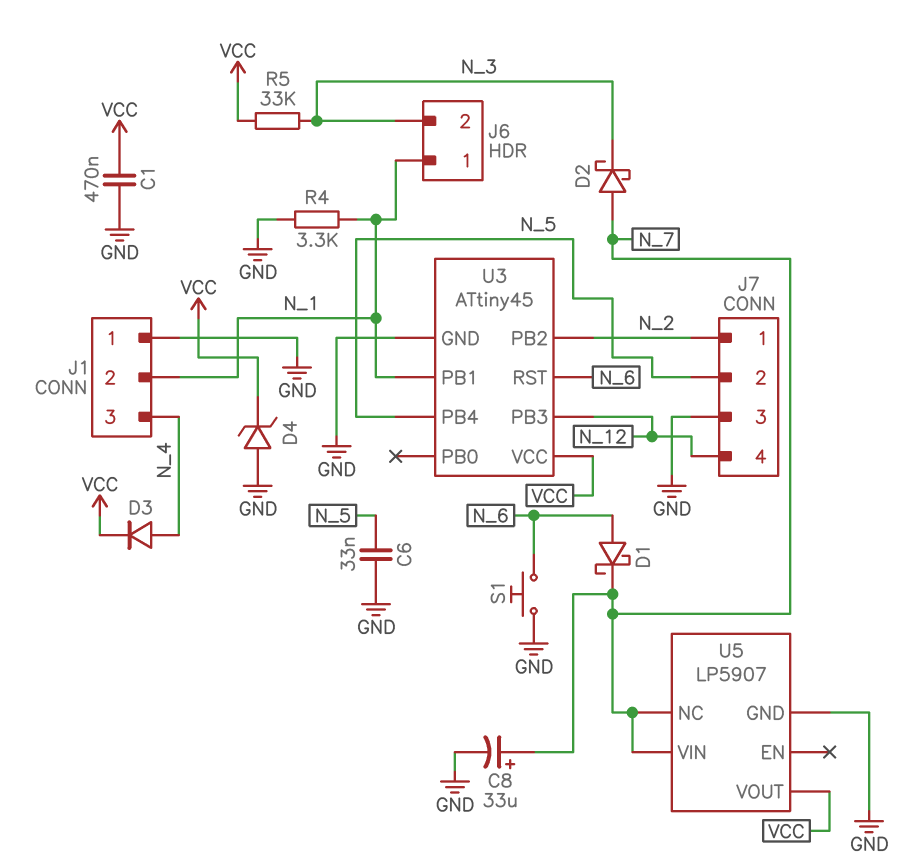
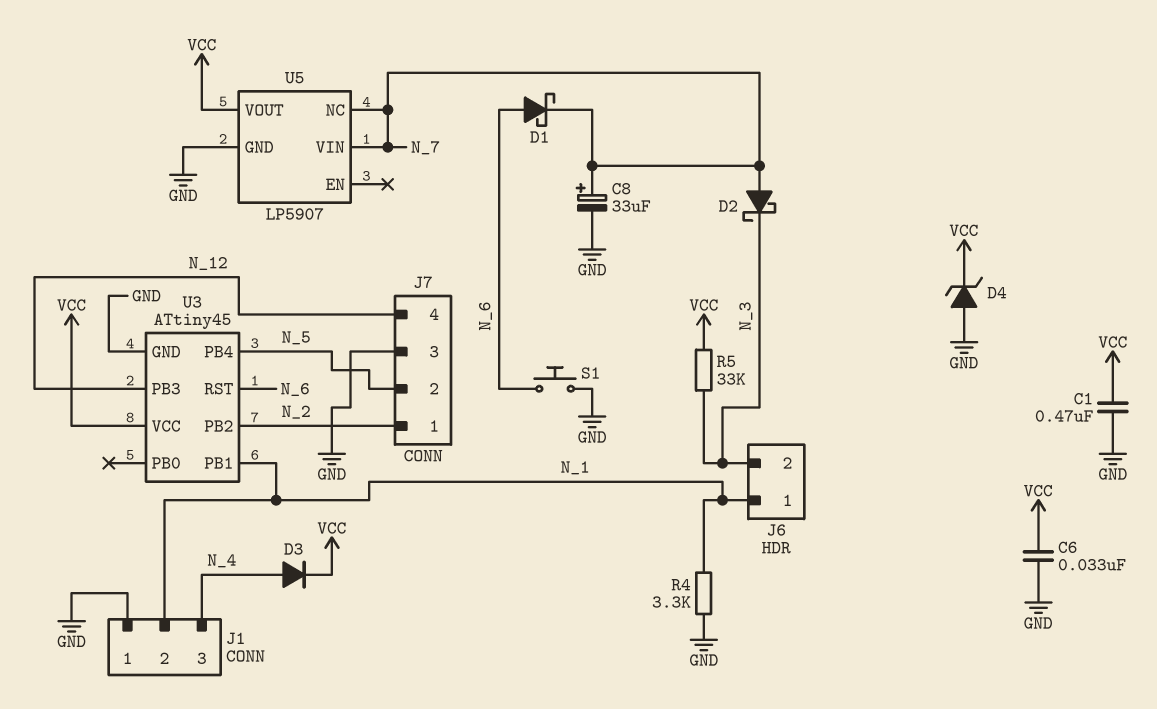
C6: 33nF (GND, N_5) -> 33nF (GND, VCC)

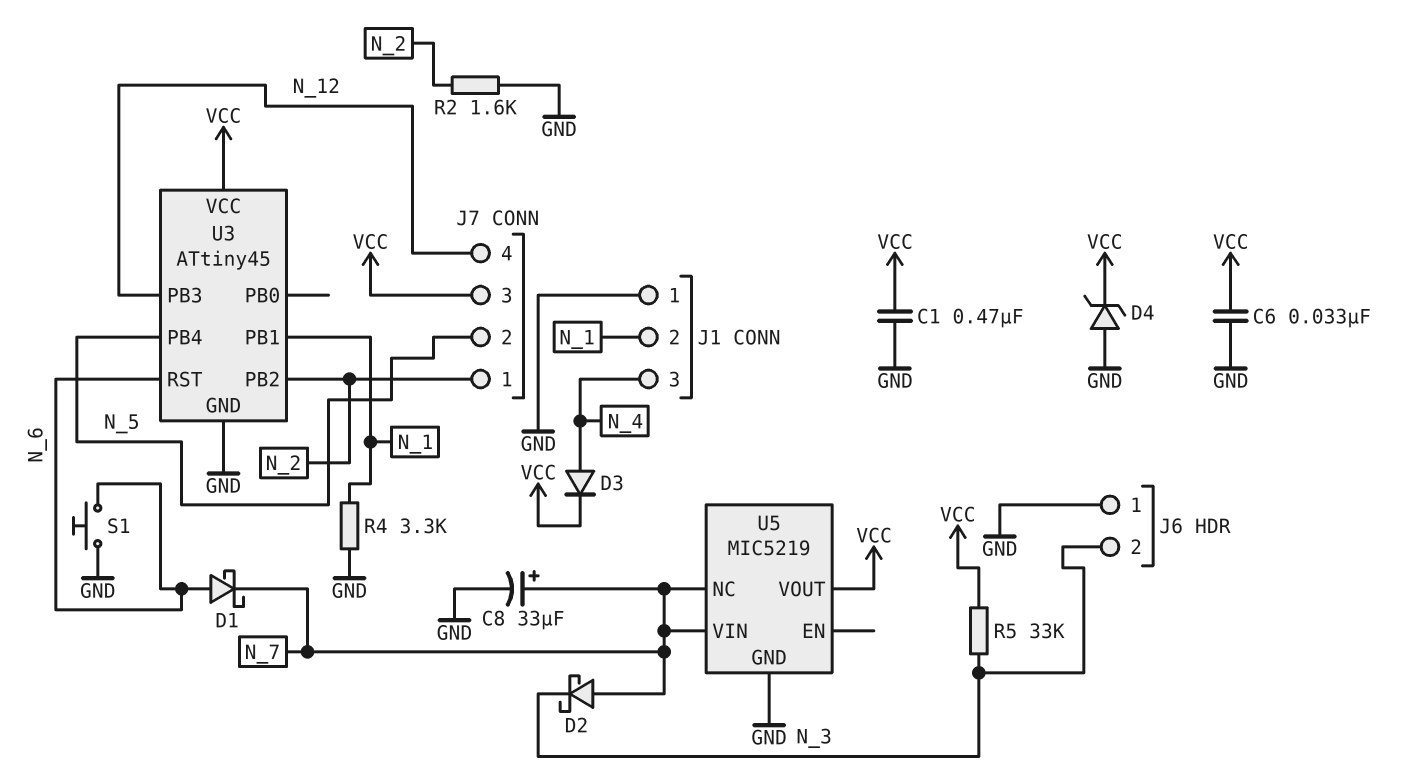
J6 pin 1: N_1 -> GND
J7 pin 3: GND -> VCC
R2: none -> 1.6k (GND, N_2)
U5: LP5907 -> MIC5219

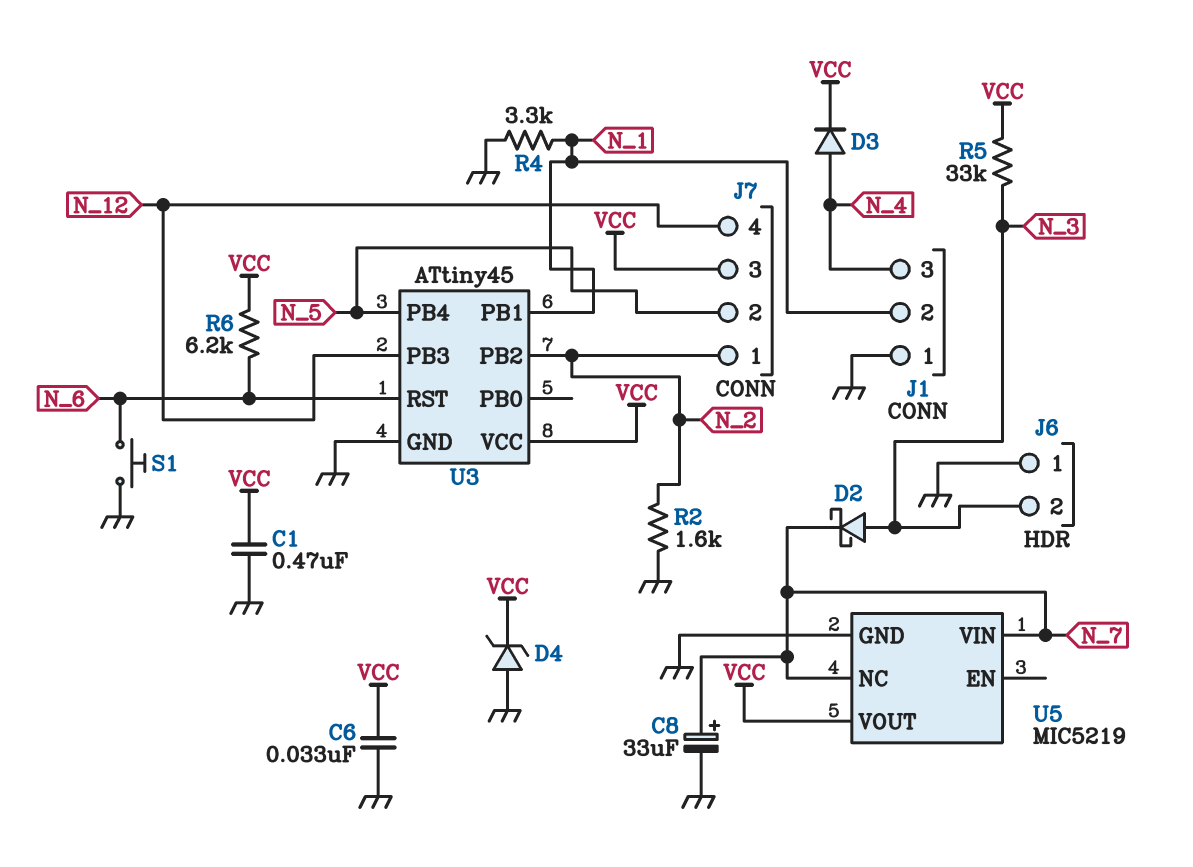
D1: schottky (A N_6, K N_7) -> none
D2: schottky (A N_7, K N_3) -> schottky (A N_3, K N_7)
R6: none -> 6.2k (N_6, VCC)

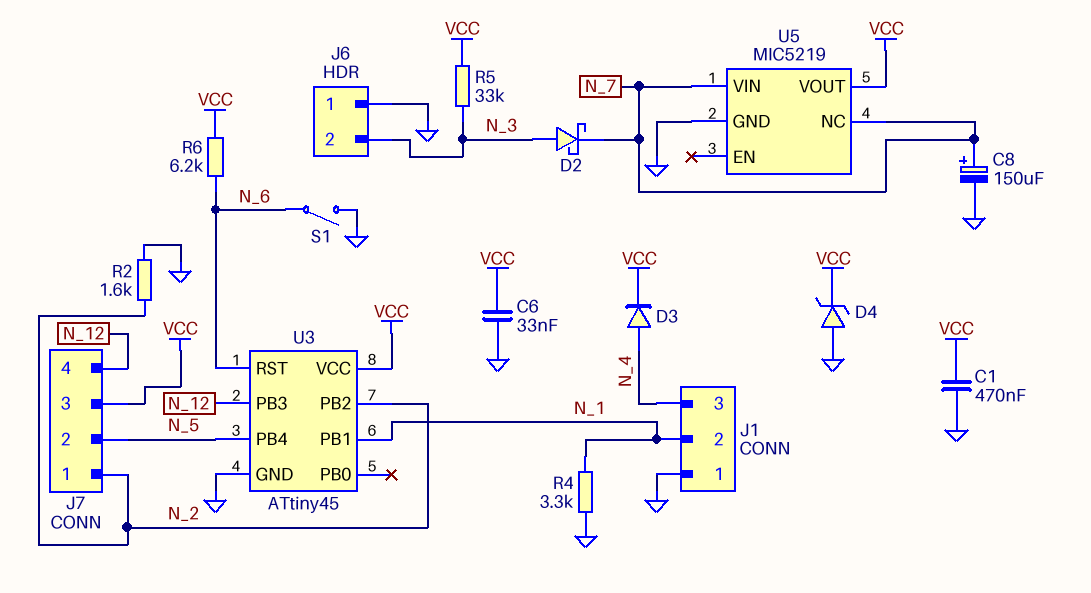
C8: 33uF (plus N_7, minus GND) -> 150uF (plus N_7, minus GND)
S1: button (GND, N_6) -> switch (GND, N_6)

